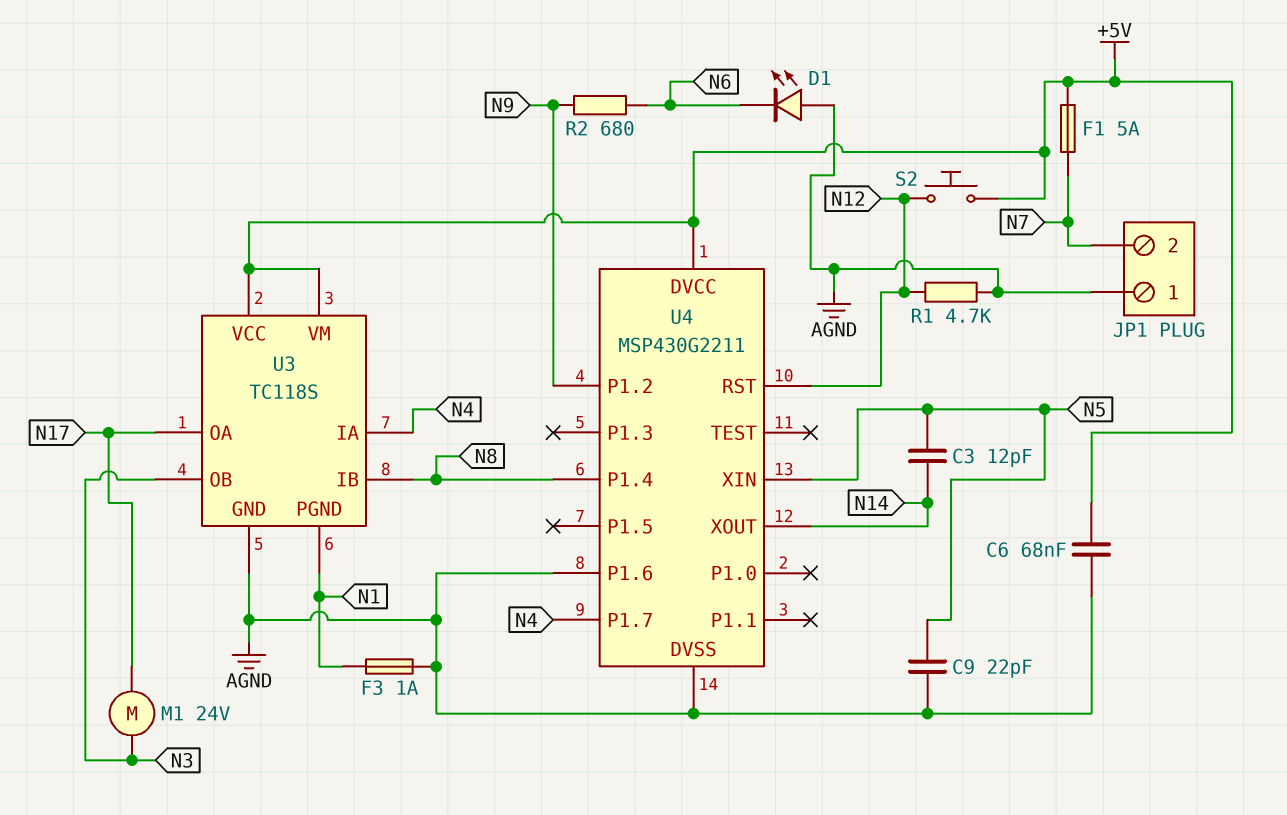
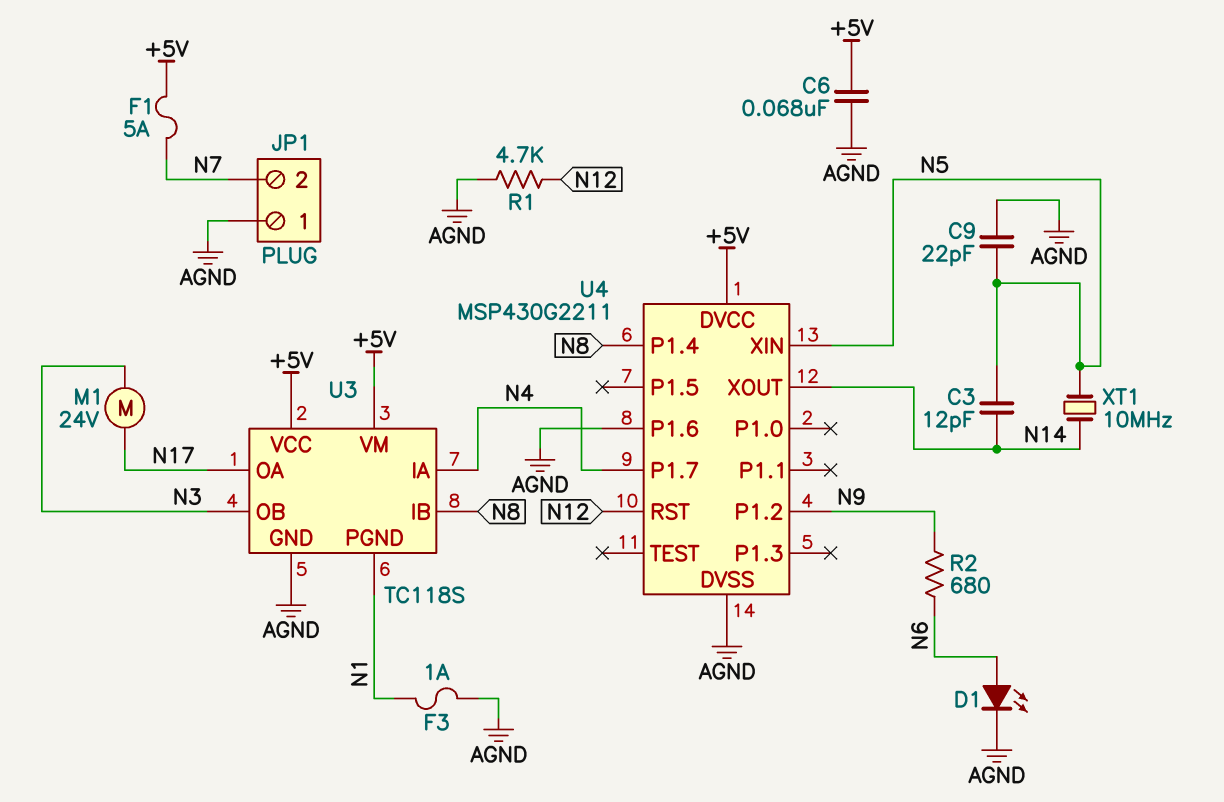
D1: LED (A AGND, K N6) -> LED (A N6, K AGND)
S2: button (+5V, N12) -> none
XT1: none -> 10MHz (N5, N14)

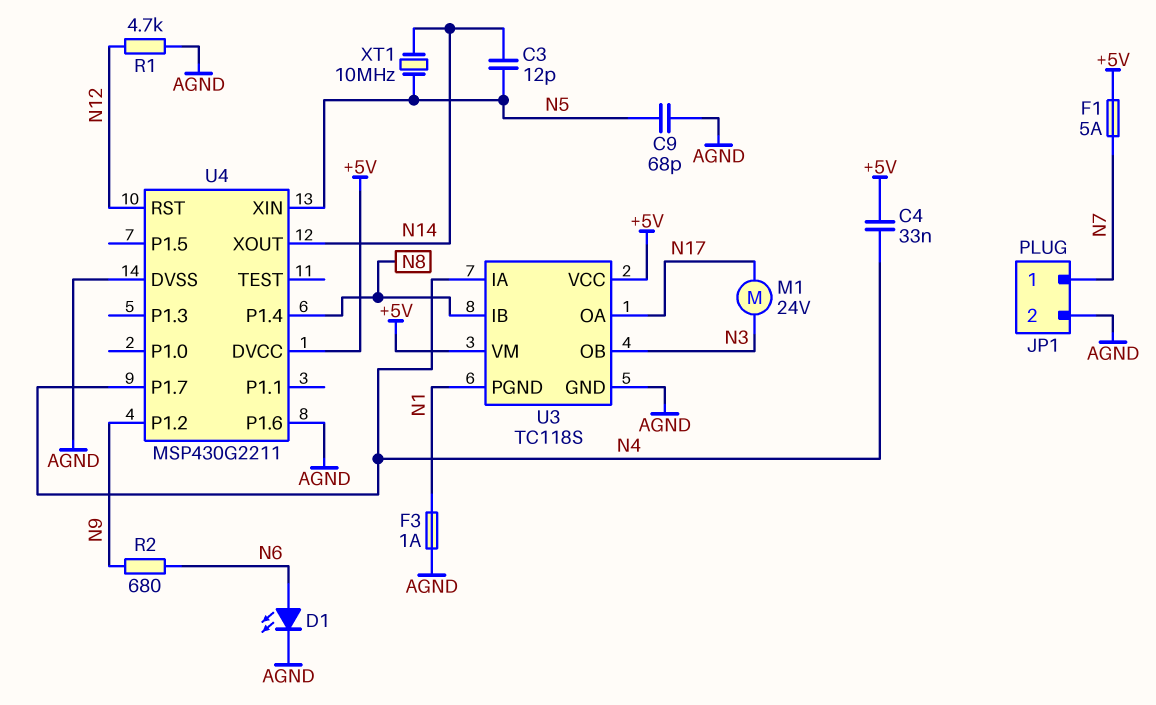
C4: none -> 33nF (+5V, N4)
C6: 68nF (+5V, AGND) -> none
C9: 22pF (AGND, N5) -> 68pF (AGND, N5)
JP1 pin 1: AGND -> N7
JP1 pin 2: N7 -> AGND

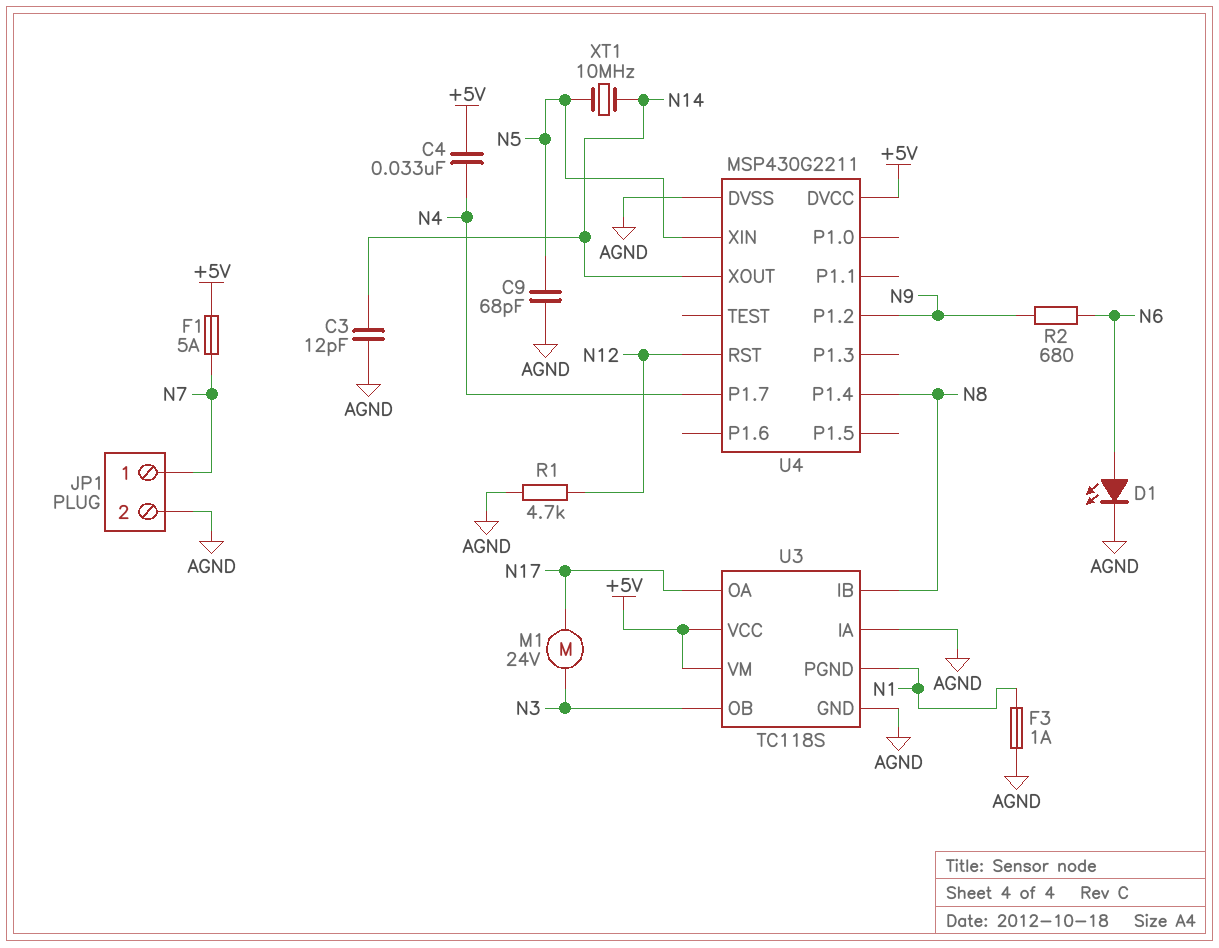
C3: 12pF (N5, N14) -> 12pF (AGND, N14)
U3 pin IA: N4 -> AGND
U4 pin P1.6: AGND -> none

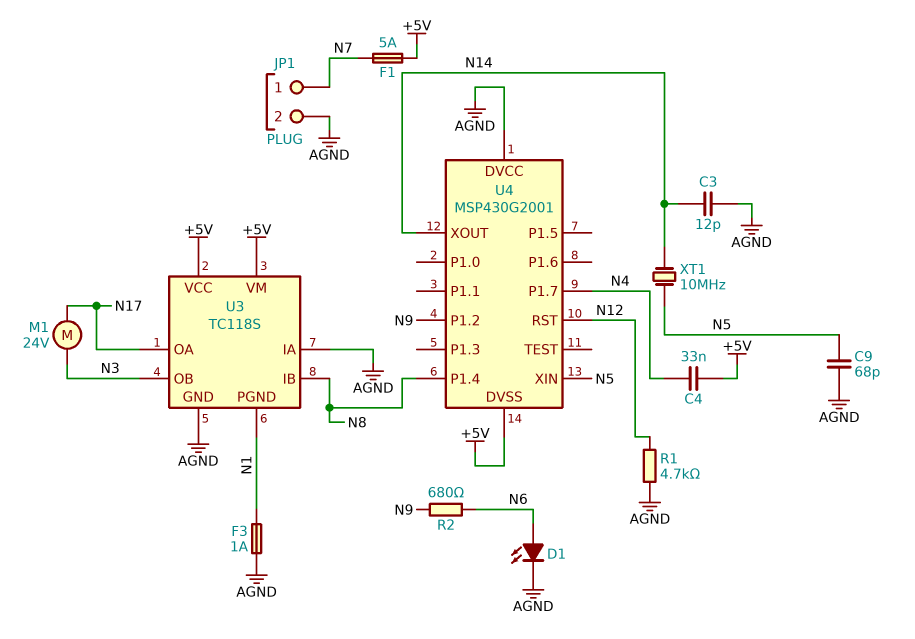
U4: MSP430G2211 -> MSP430G2001
U4 pin DVCC: +5V -> AGND
U4 pin DVSS: AGND -> +5V

